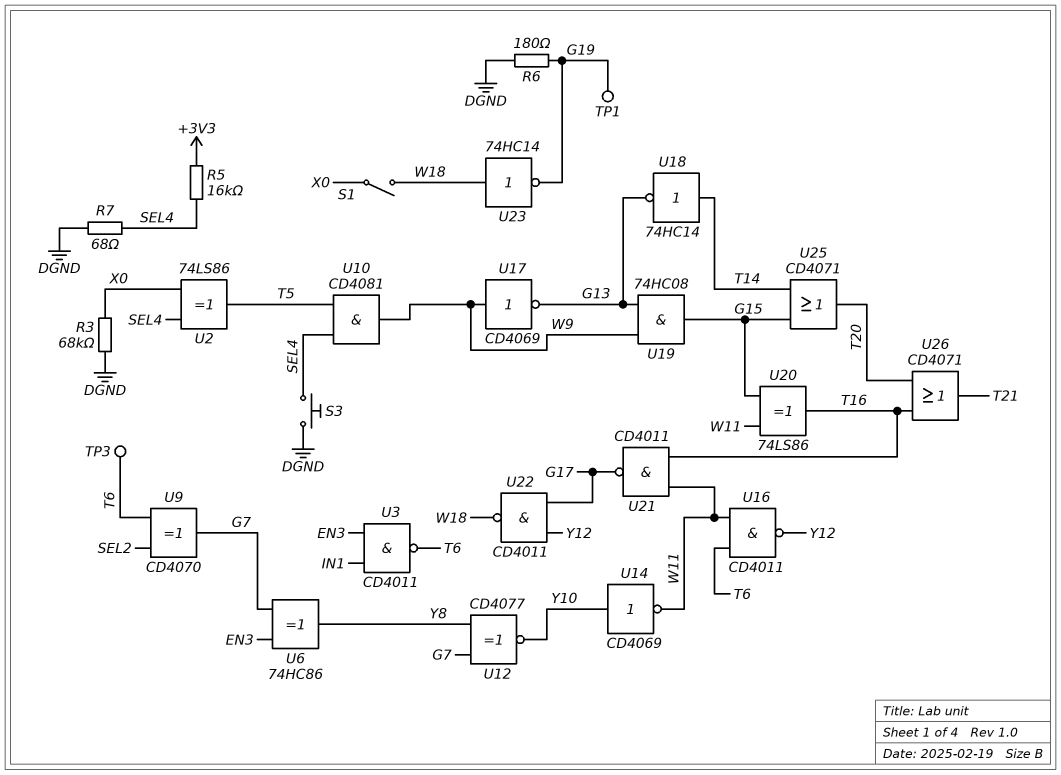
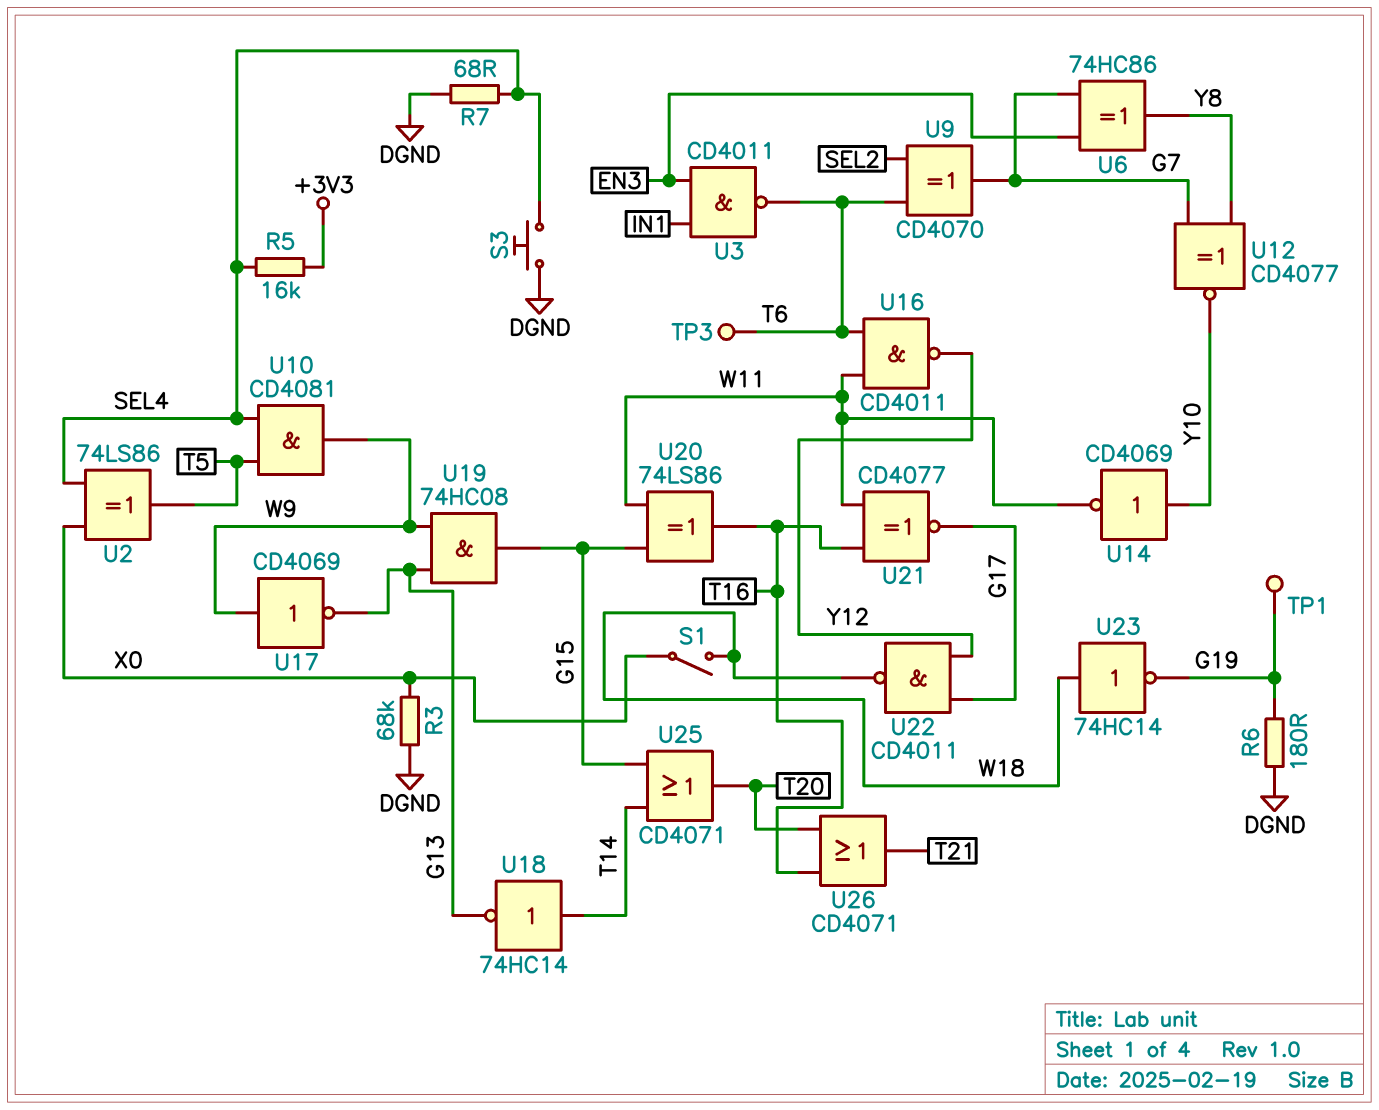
U21: NAND CD4011 (in T16, in W11, out G17) -> XNOR CD4077 (in T16, in W11, out G17)

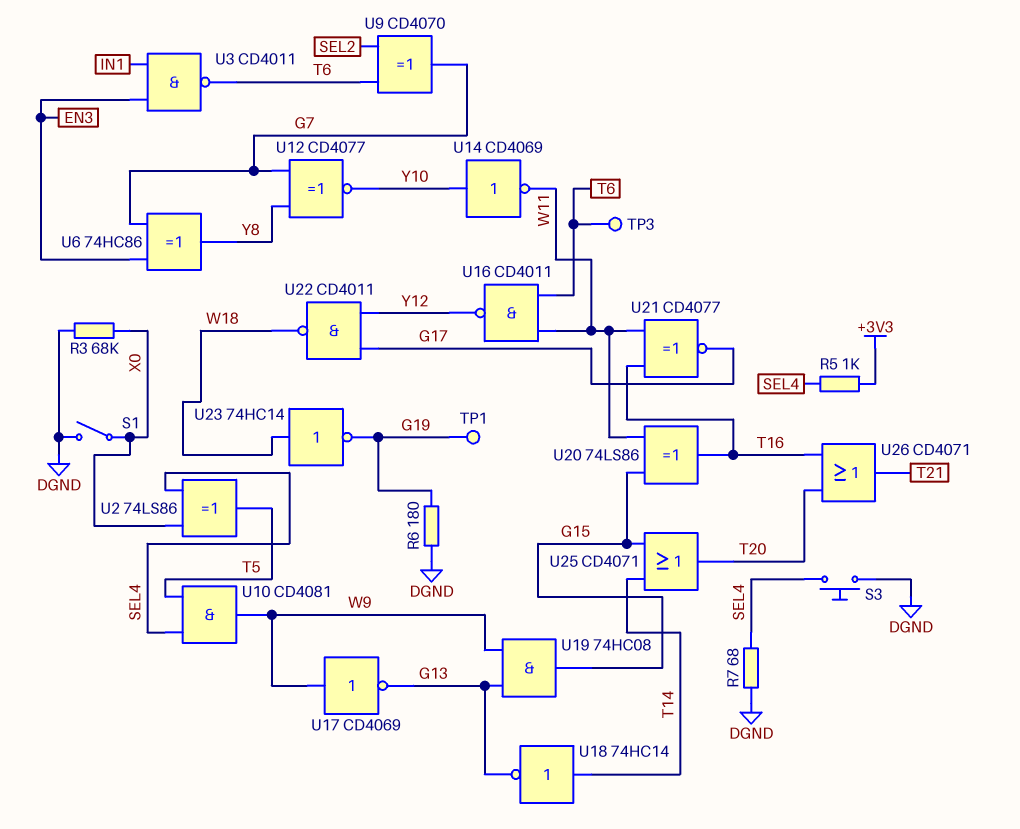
R5: 16k (+3V3, SEL4) -> 1k (+3V3, SEL4)
S1: switch (W18, X0) -> switch (DGND, X0)

